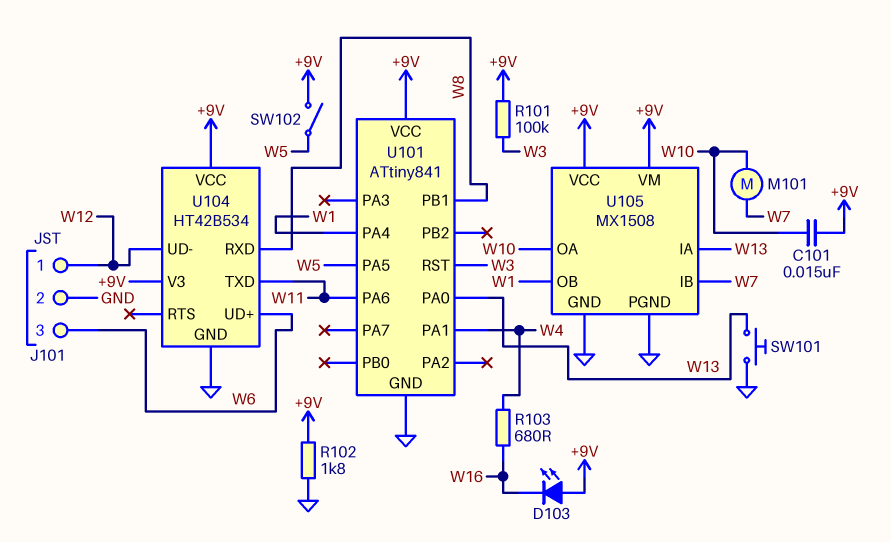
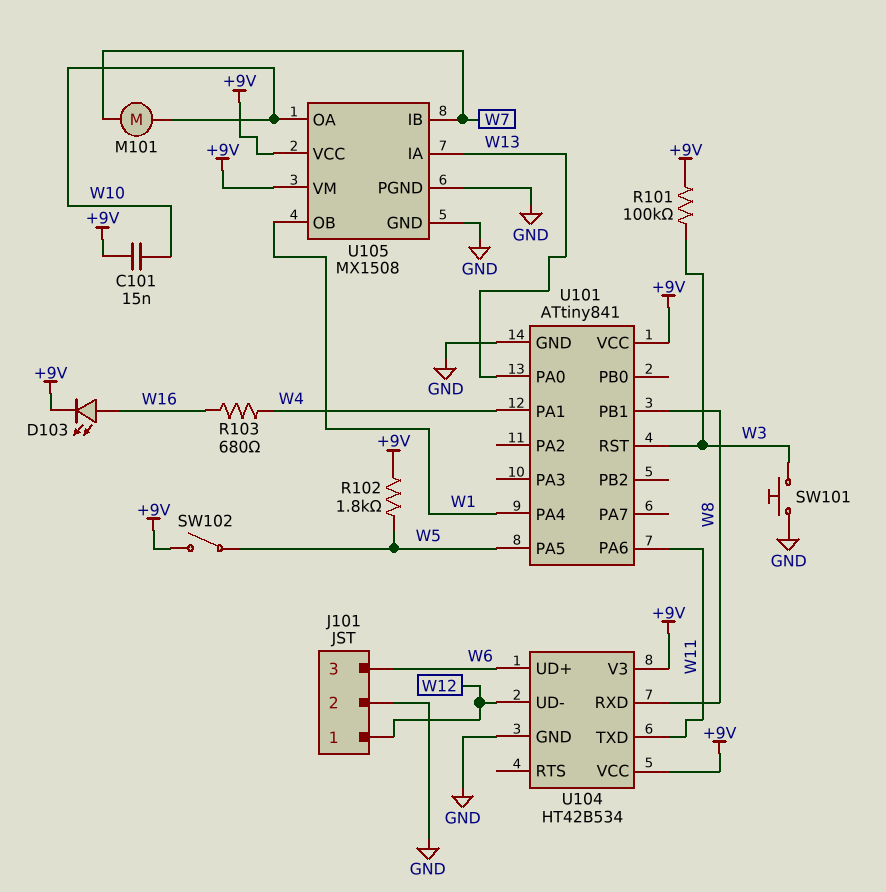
D103: LED (A +9V, K W16) -> LED (A W16, K +9V)
R102: 1.8k (+9V, GND) -> 1.8k (+9V, W5)
SW101: button (GND, W13) -> button (GND, W3)

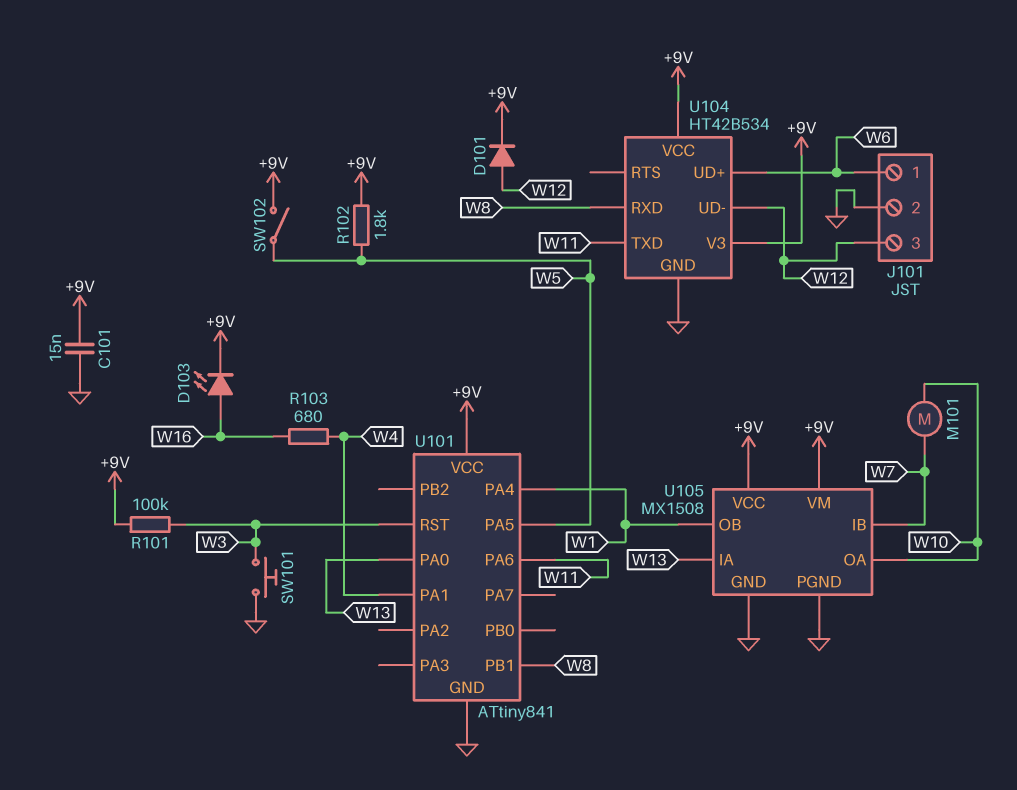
C101: 15nF (+9V, W10) -> 15nF (+9V, GND)
D101: none -> diode (A W12, K +9V)
J101 pin 1: W12 -> W6
J101 pin 3: W6 -> W12

